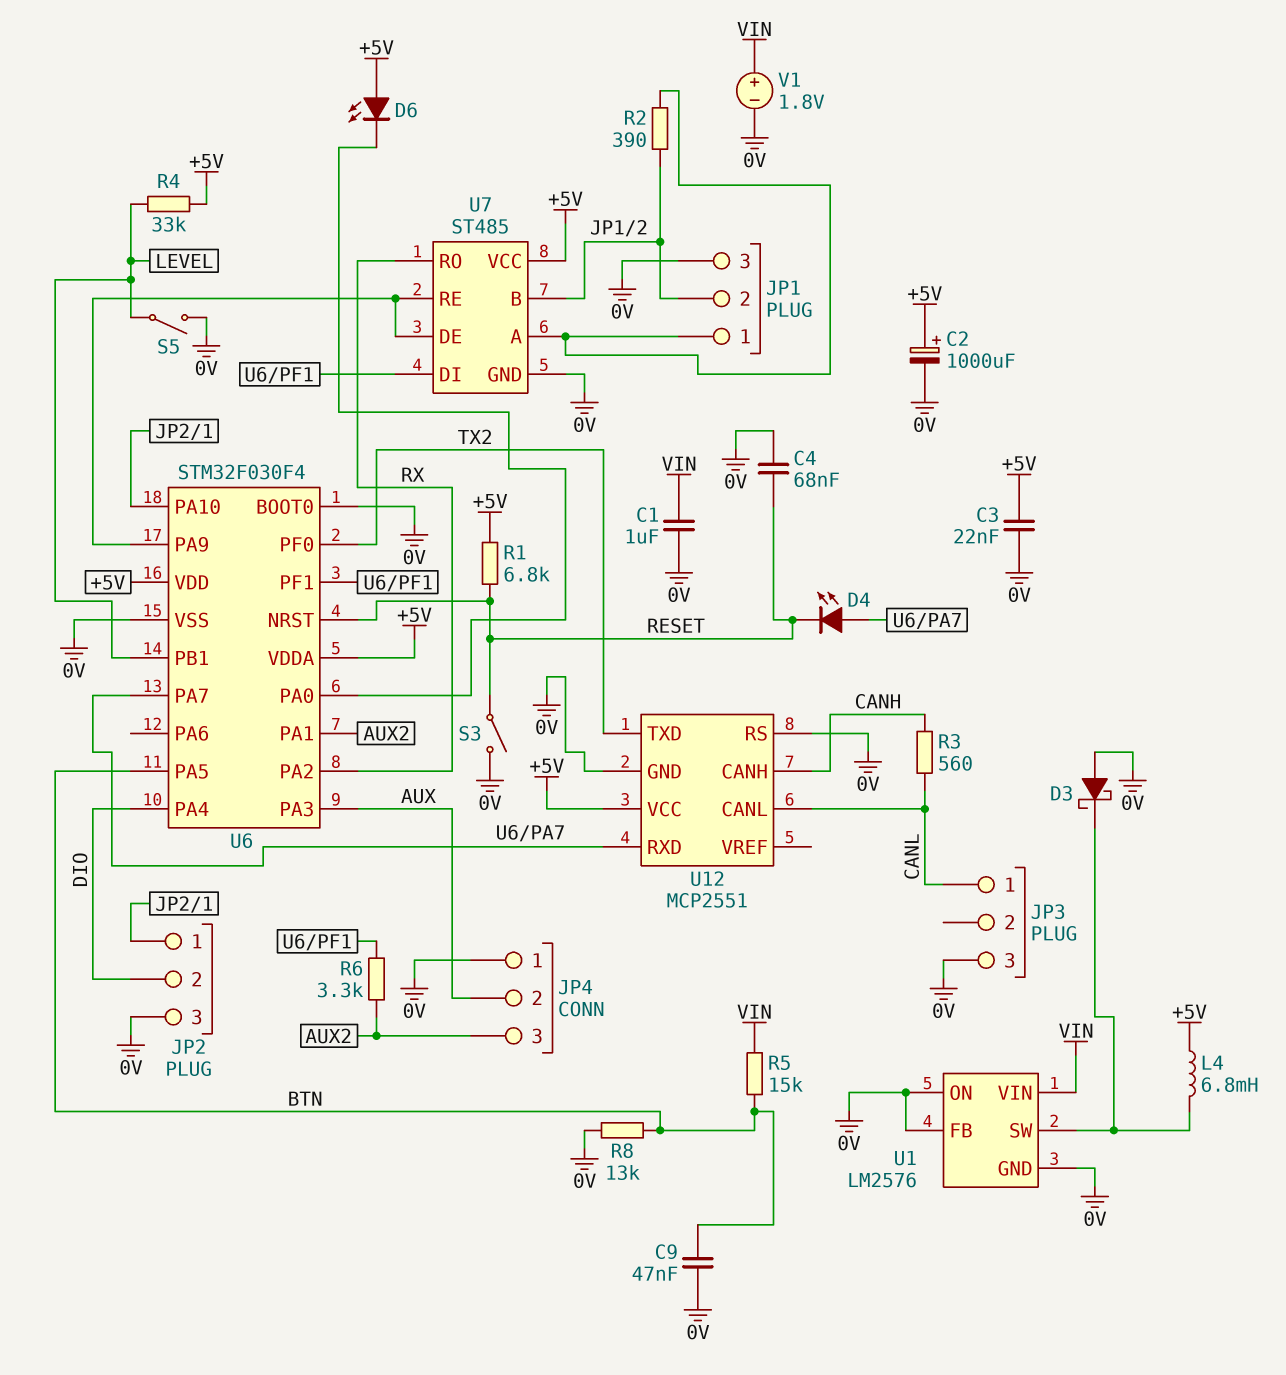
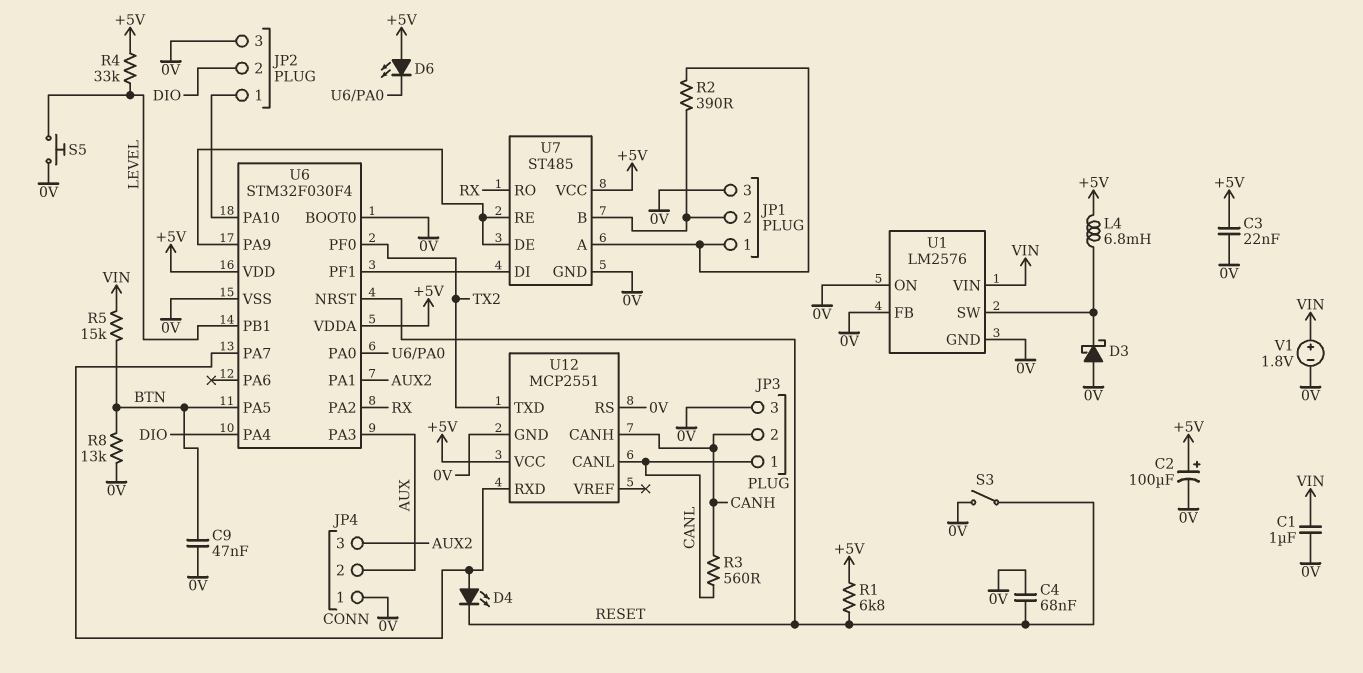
C2: 1000uF (plus +5V, minus 0V) -> 100uF (plus +5V, minus 0V)
JP3 pin 2: none -> CANH
R6: 3.3k (AUX2, U6/PF1) -> none
S5: switch (0V, LEVEL) -> button (0V, LEVEL)

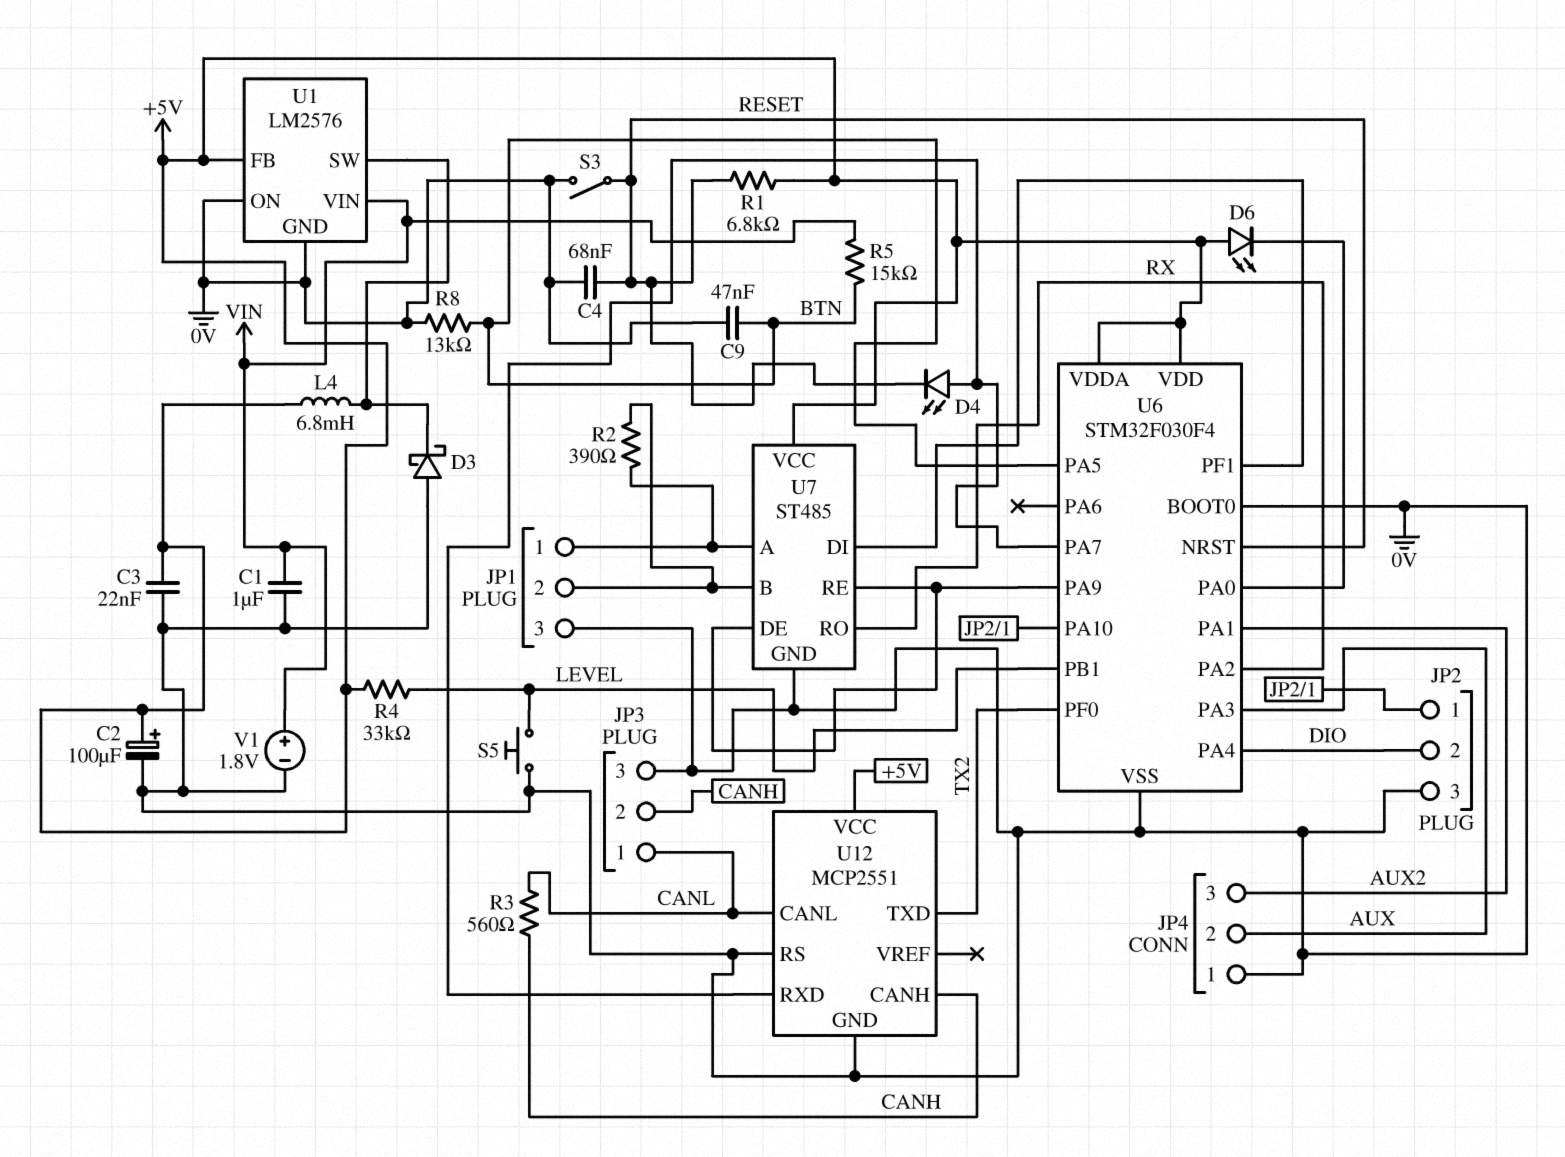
U1 pin FB: 0V -> +5V

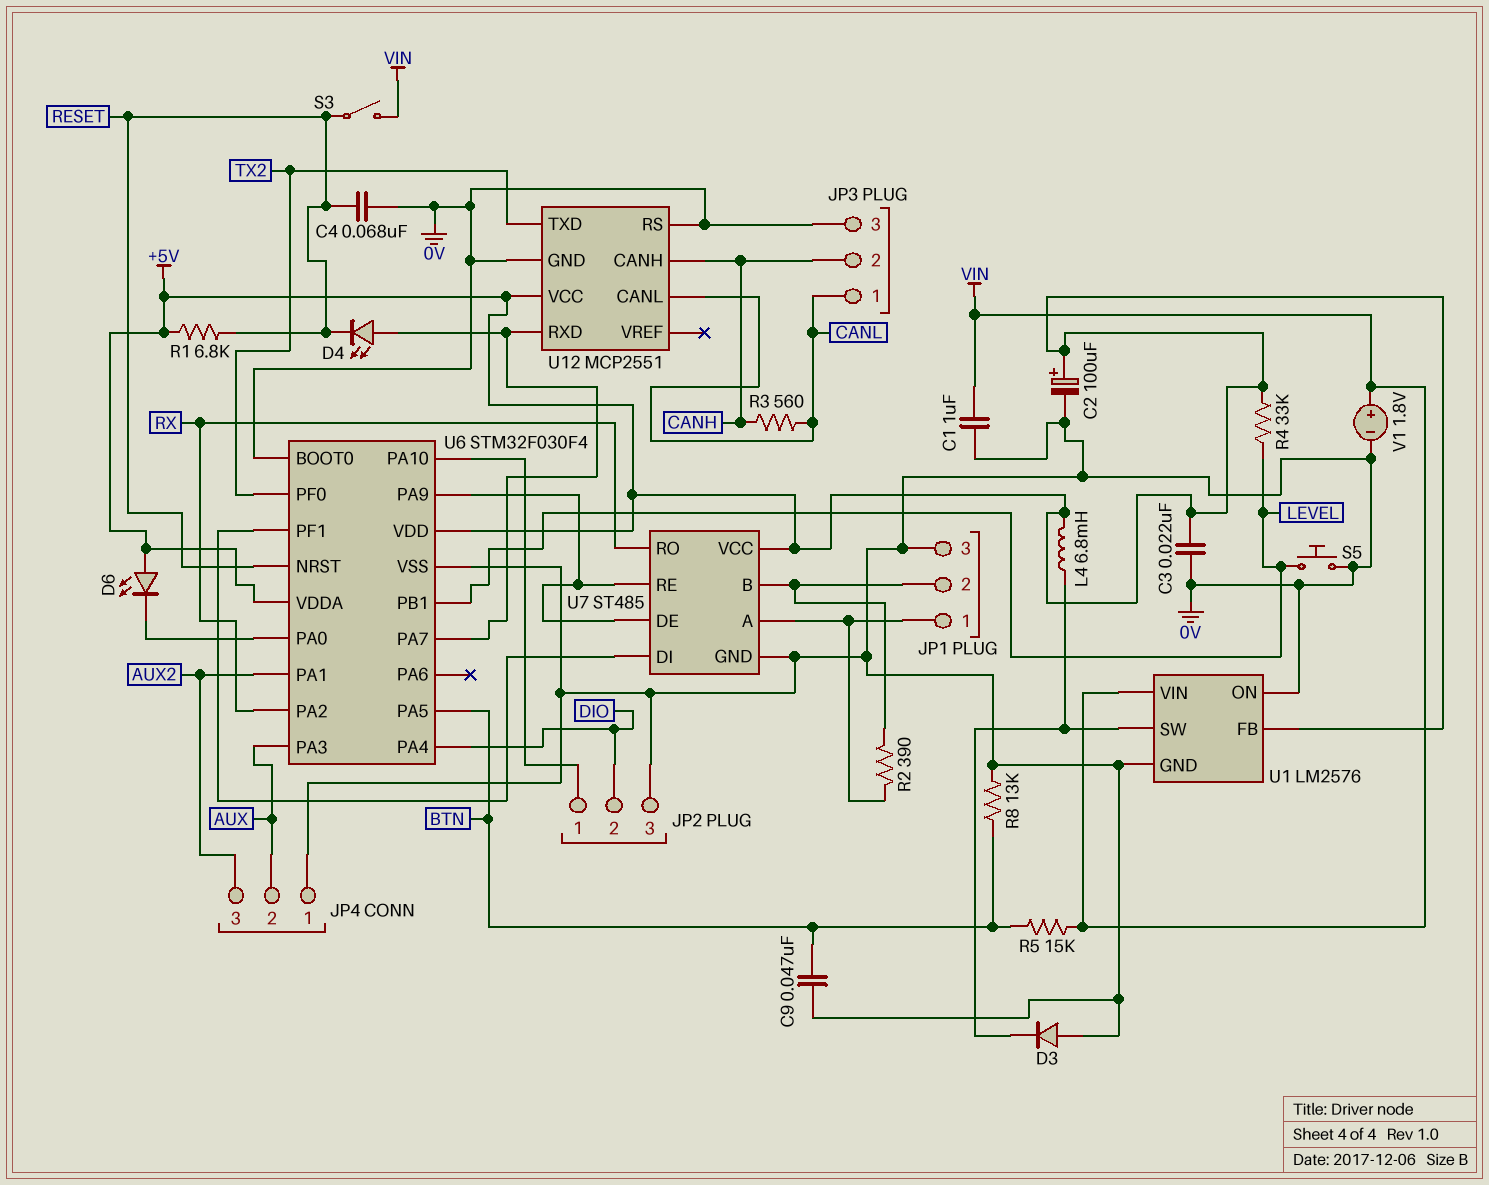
D3: schottky (A 0V, K U1/SW) -> diode (A 0V, K U1/SW)
S3: switch (0V, RESET) -> switch (RESET, VIN)

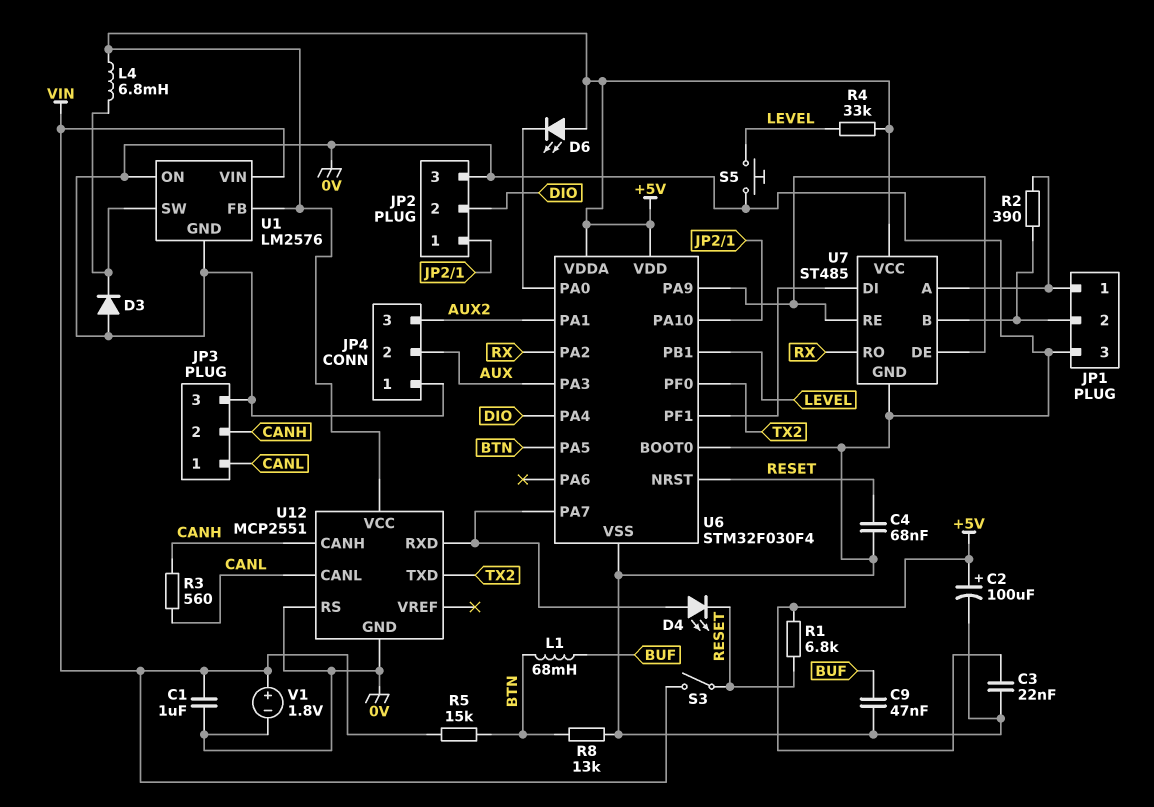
C9: 47nF (0V, BTN) -> 47nF (0V, BUF)
L1: none -> 68mH (BTN, BUF)

